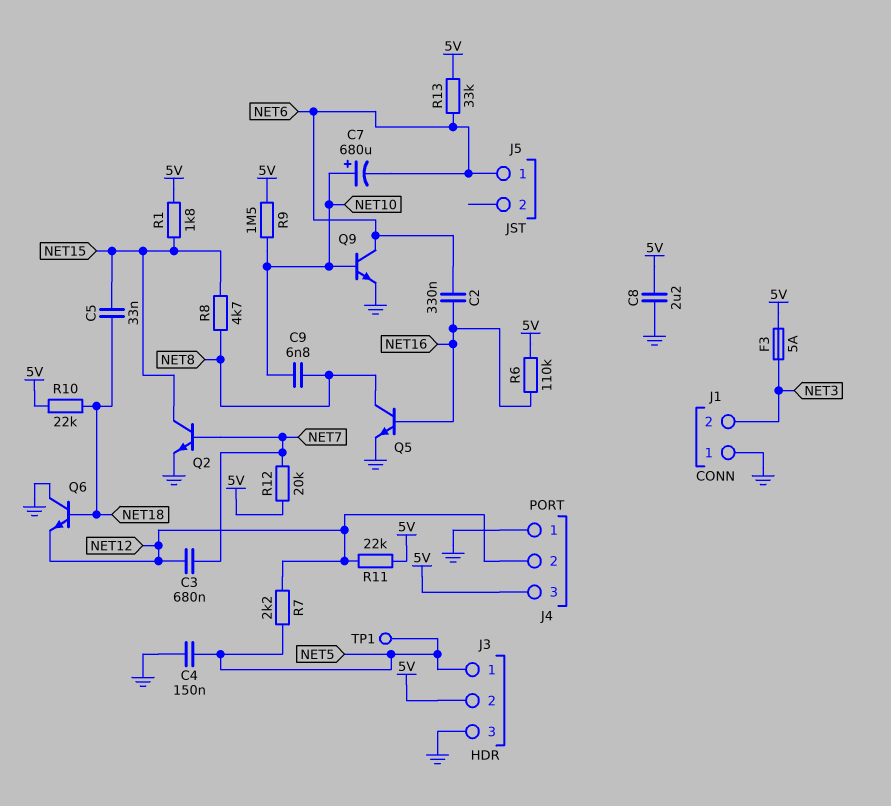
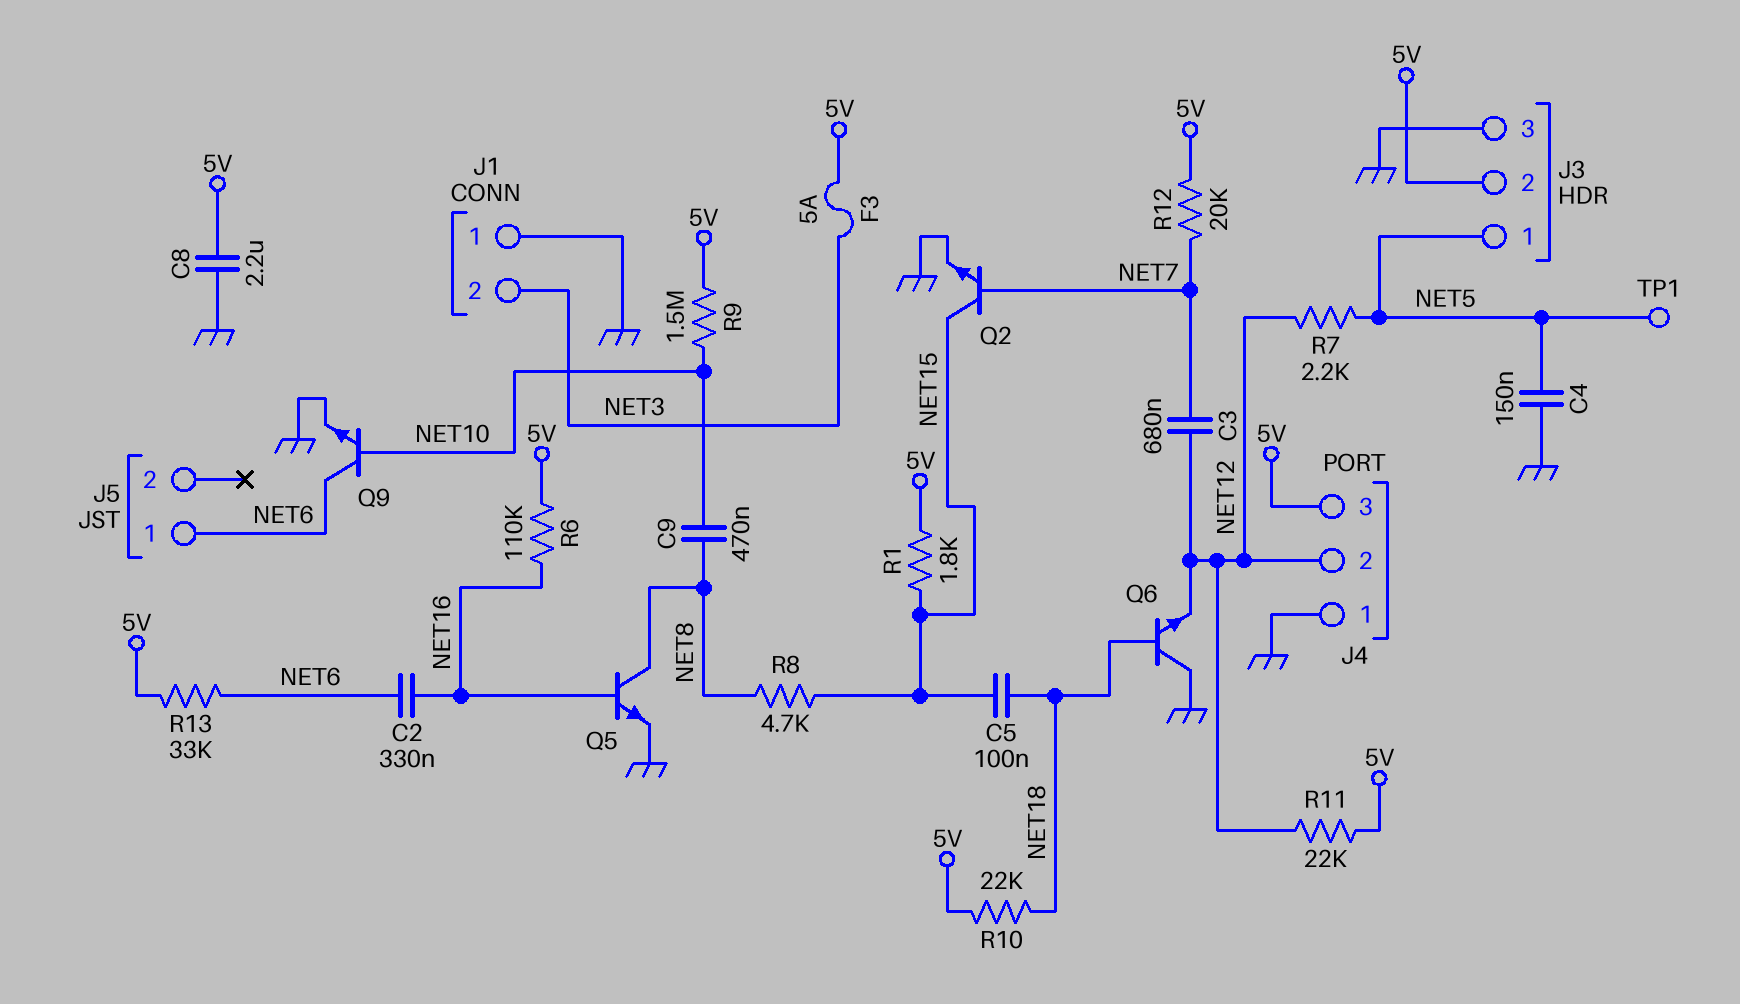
C5: 33nF (NET15, NET18) -> 100nF (NET15, NET18)
C7: 680uF (plus NET10, minus NET6) -> none
C9: 6.8nF (NET8, NET10) -> 470nF (NET8, NET10)

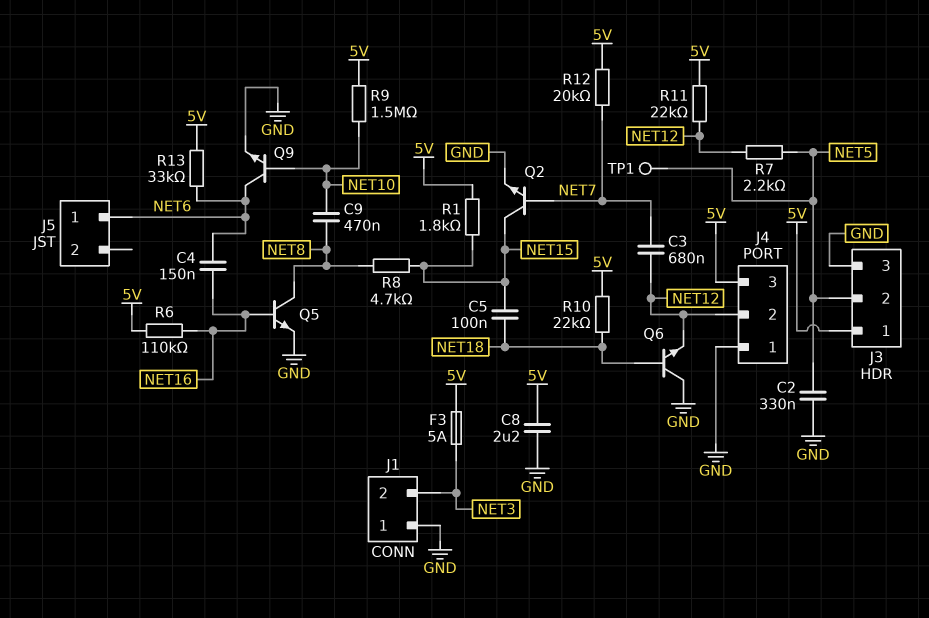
C2: 330nF (NET6, NET16) -> 330nF (GND, NET5)
C4: 150nF (GND, NET5) -> 150nF (NET6, NET16)
J3 pin 1: NET5 -> 5V
J3 pin 2: 5V -> NET5

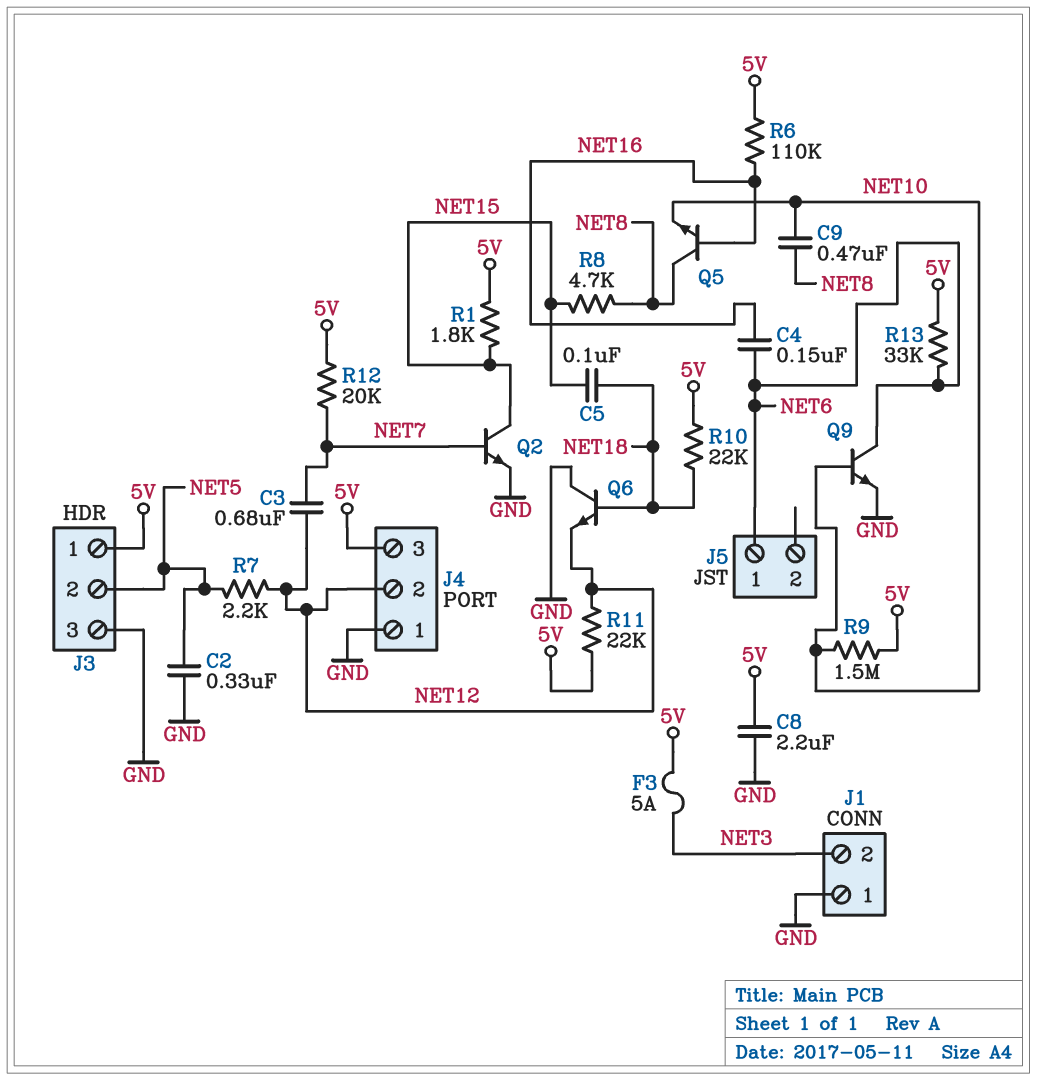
Q5: NPN (B NET16, C NET8, E GND) -> NPN (B NET16, C NET8, E NET10)
TP1: test point (NET5) -> none

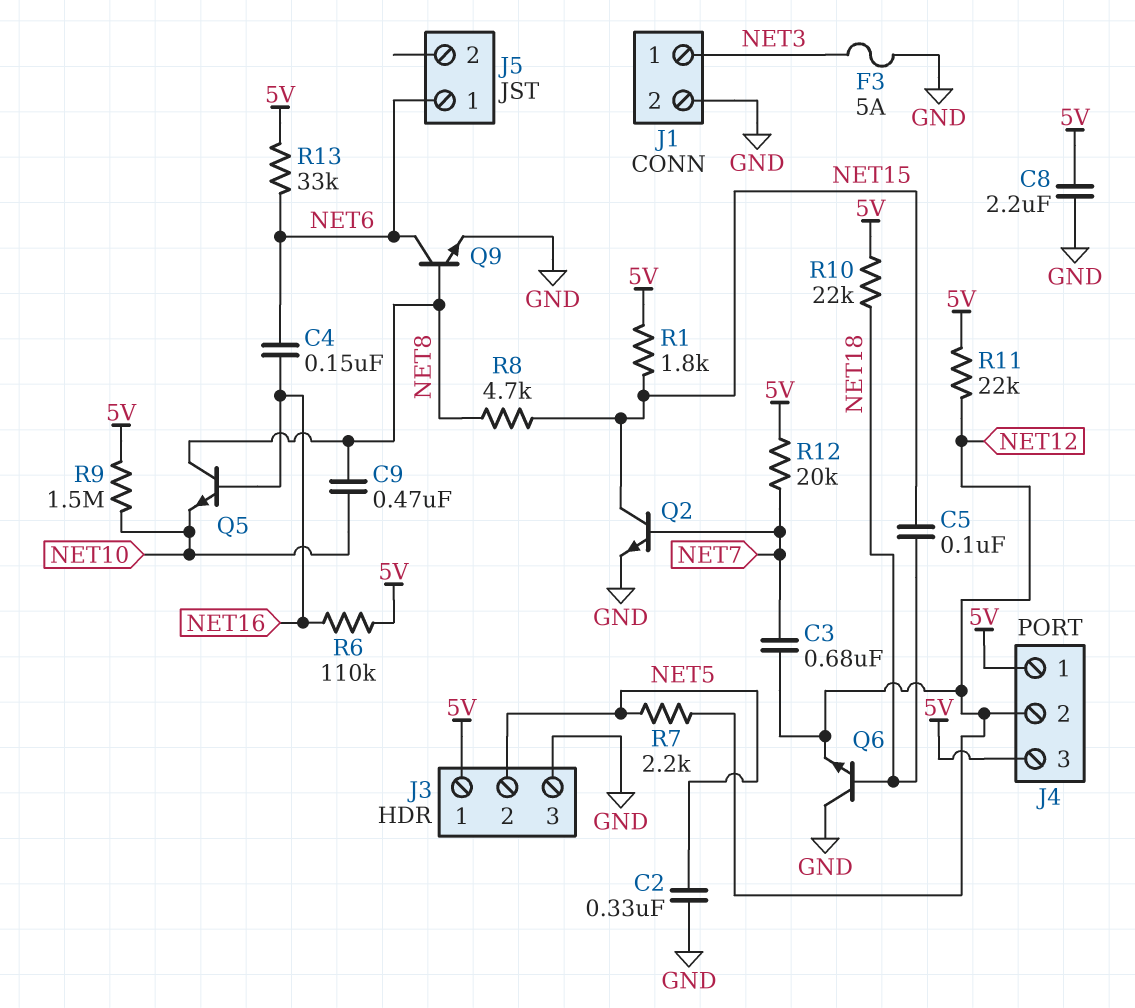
F3: 5A (5V, NET3) -> 5A (GND, NET3)
J1 pin 1: GND -> NET3
J1 pin 2: NET3 -> GND
J4 pin 1: GND -> 5V
Q9: NPN (B NET10, C NET6, E GND) -> NPN (B NET8, C NET6, E GND)

